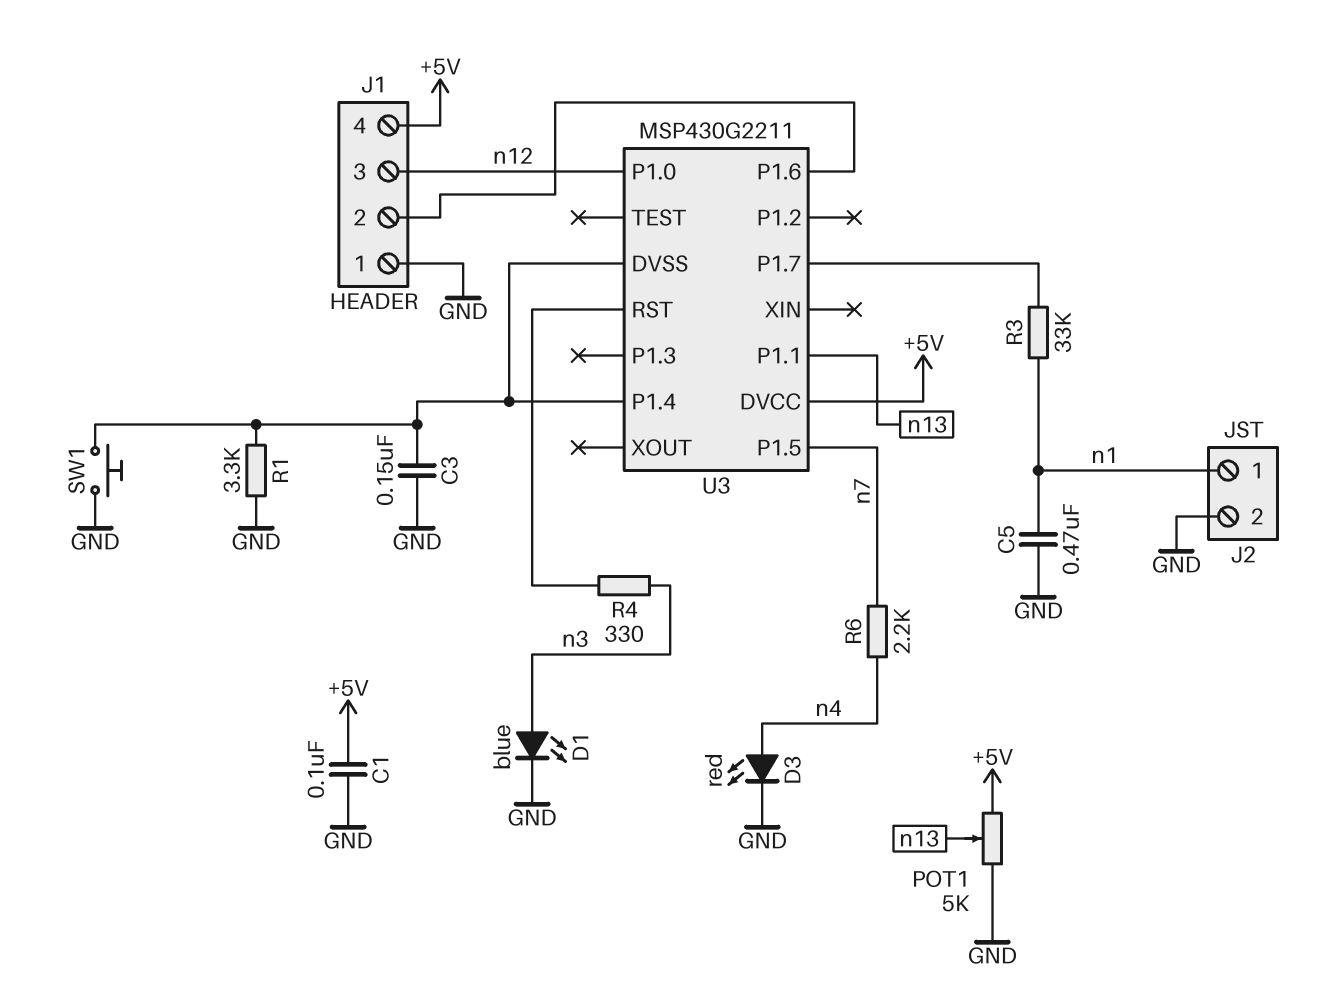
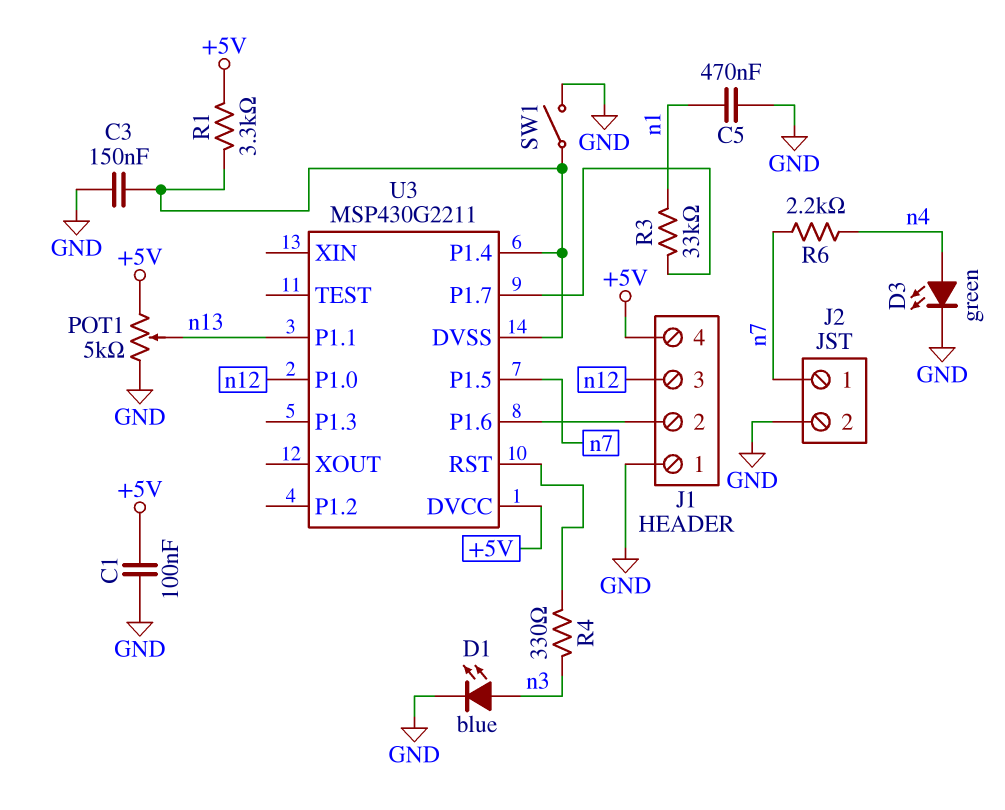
D3: LED red (A n4, K GND) -> LED green (A n4, K GND)
J2 pin 1: n1 -> n7
R1: 3.3k (GND, U3/DVSS) -> 3.3k (+5V, U3/DVSS)
SW1: button (GND, U3/DVSS) -> switch (GND, U3/DVSS)

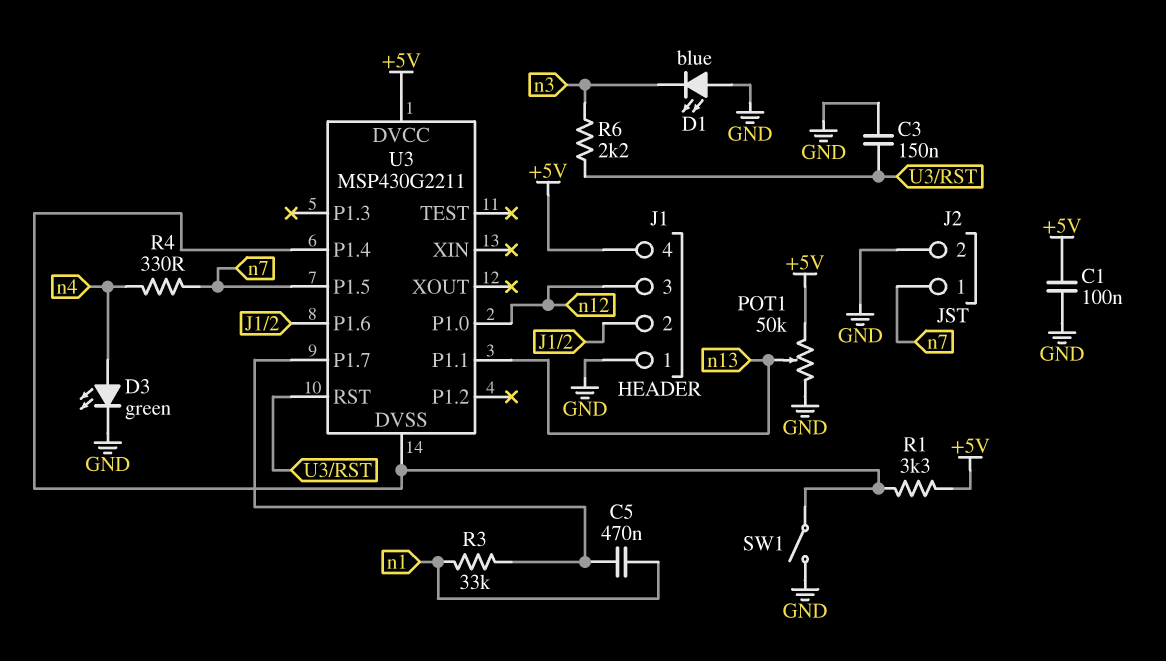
C3: 150nF (GND, U3/DVSS) -> 150nF (GND, U3/RST)
C5: 470nF (GND, n1) -> 470nF (U3/P1.7, n1)
D1: LED blue (A n3, K GND) -> LED blue (A GND, K n3)
POT1: 5k (+5V, GND, wiper n13) -> 50k (+5V, GND, wiper n13)
R4: 330 (U3/RST, n3) -> 330 (n4, n7)
R6: 2.2k (n4, n7) -> 2.2k (U3/RST, n3)

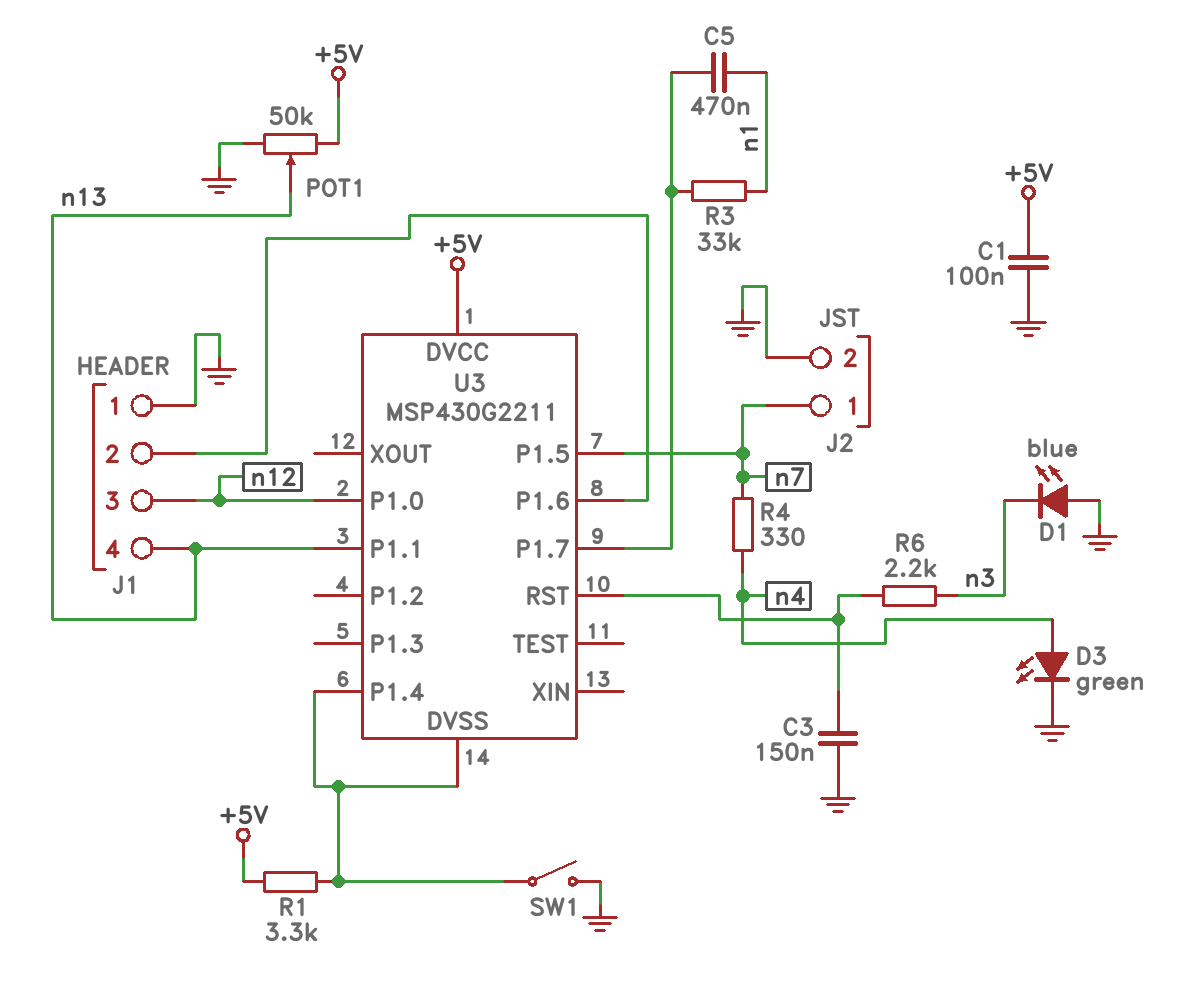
J1 pin 4: +5V -> n13

